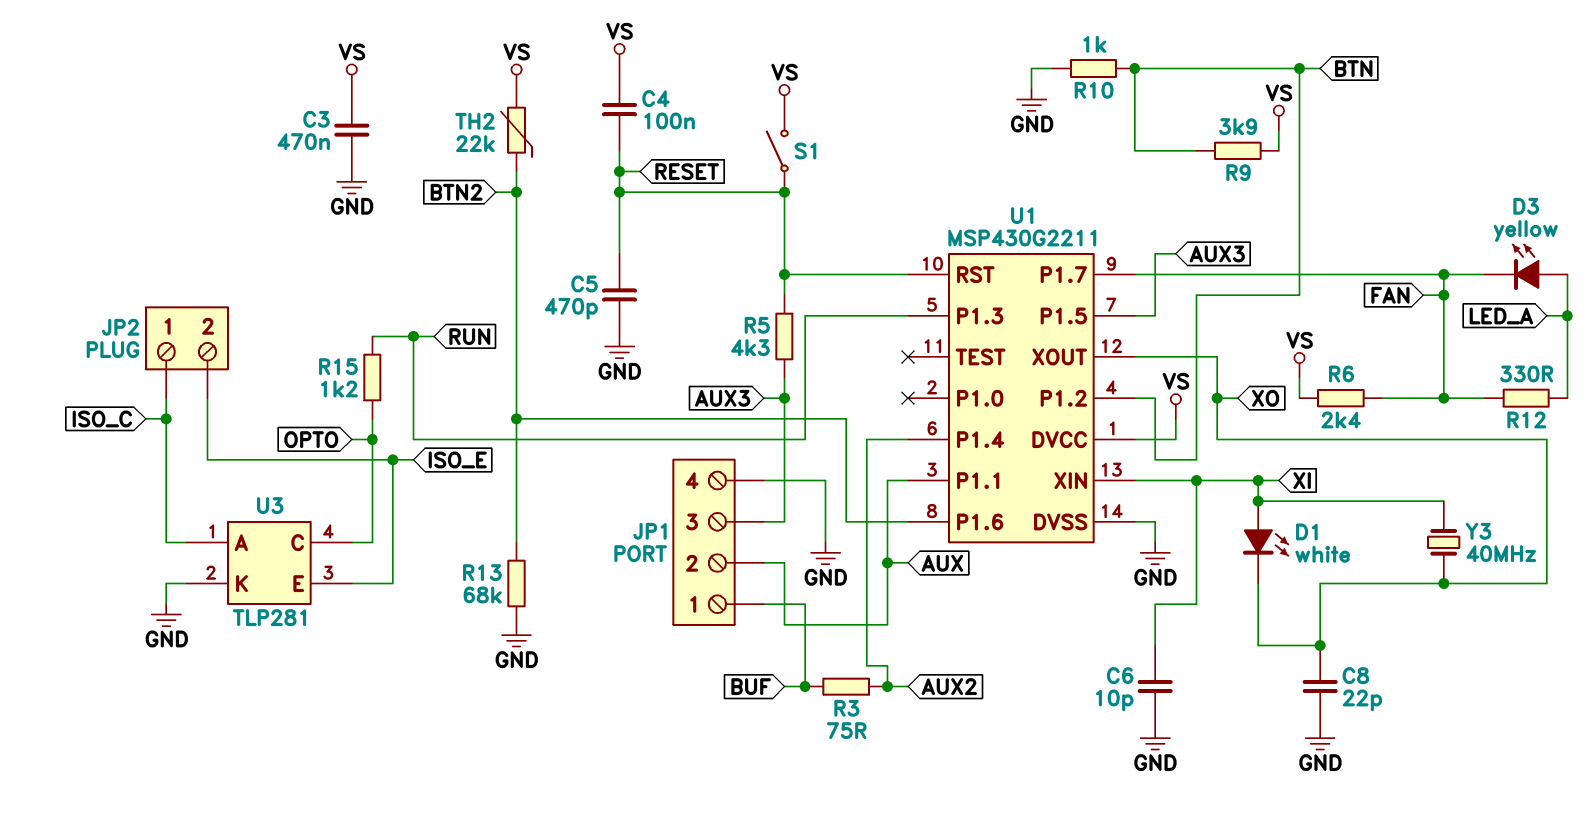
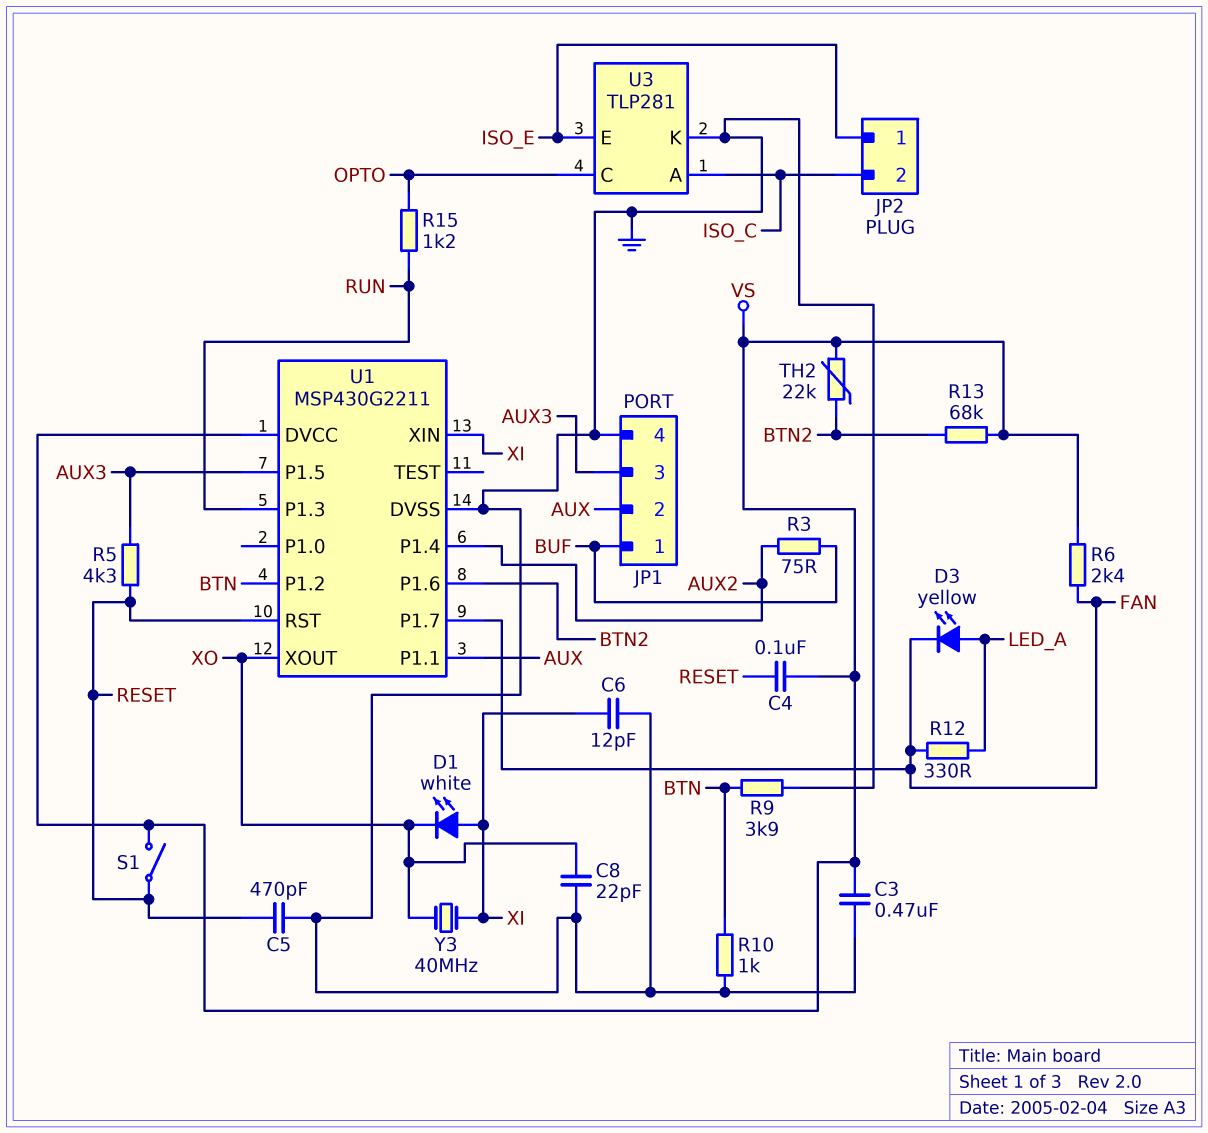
C6: 10pF (GND, XI) -> 12pF (GND, XI)
JP2 pin 1: ISO_C -> ISO_E
JP2 pin 2: ISO_E -> ISO_C
R9: 3.9k (BTN, VS) -> 3.9k (BTN, GND)
R13: 68k (BTN2, GND) -> 68k (BTN2, VS)

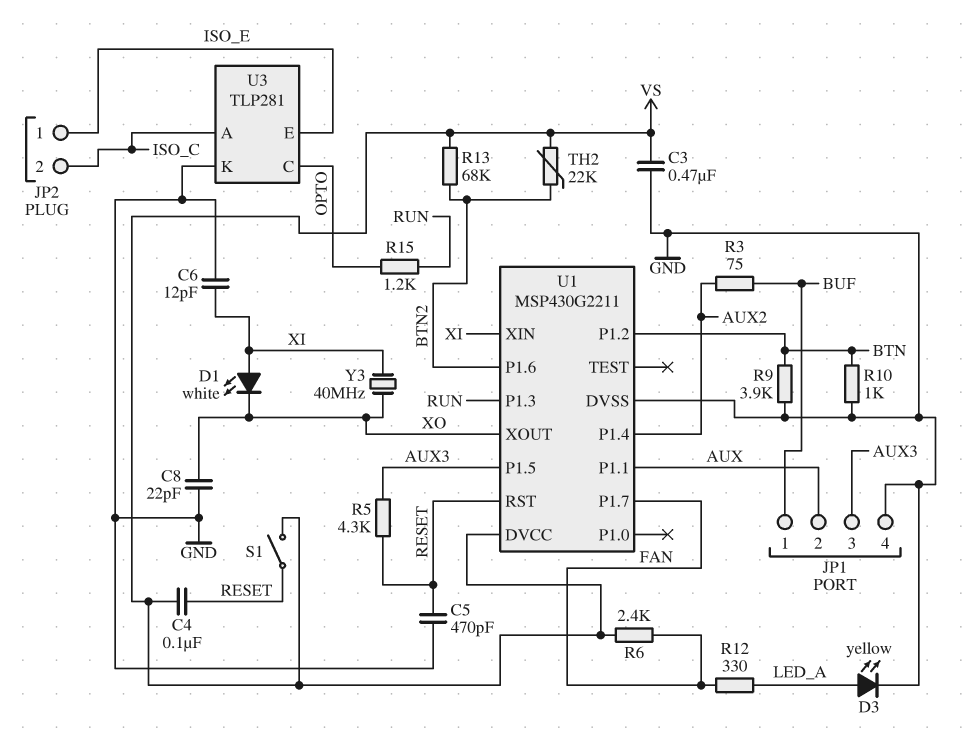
D3: LED yellow (A LED_A, K FAN) -> LED yellow (A LED_A, K GND)

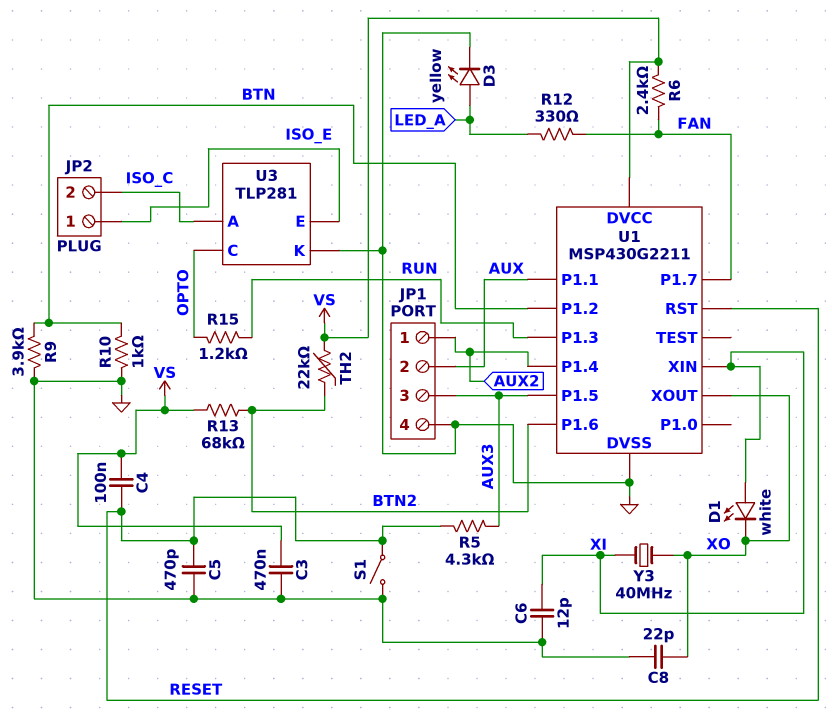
JP1 pin 1: BUF -> AUX2
R3: 75 (AUX2, BUF) -> none
S1: switch (RESET, VS) -> switch (GND, RESET)

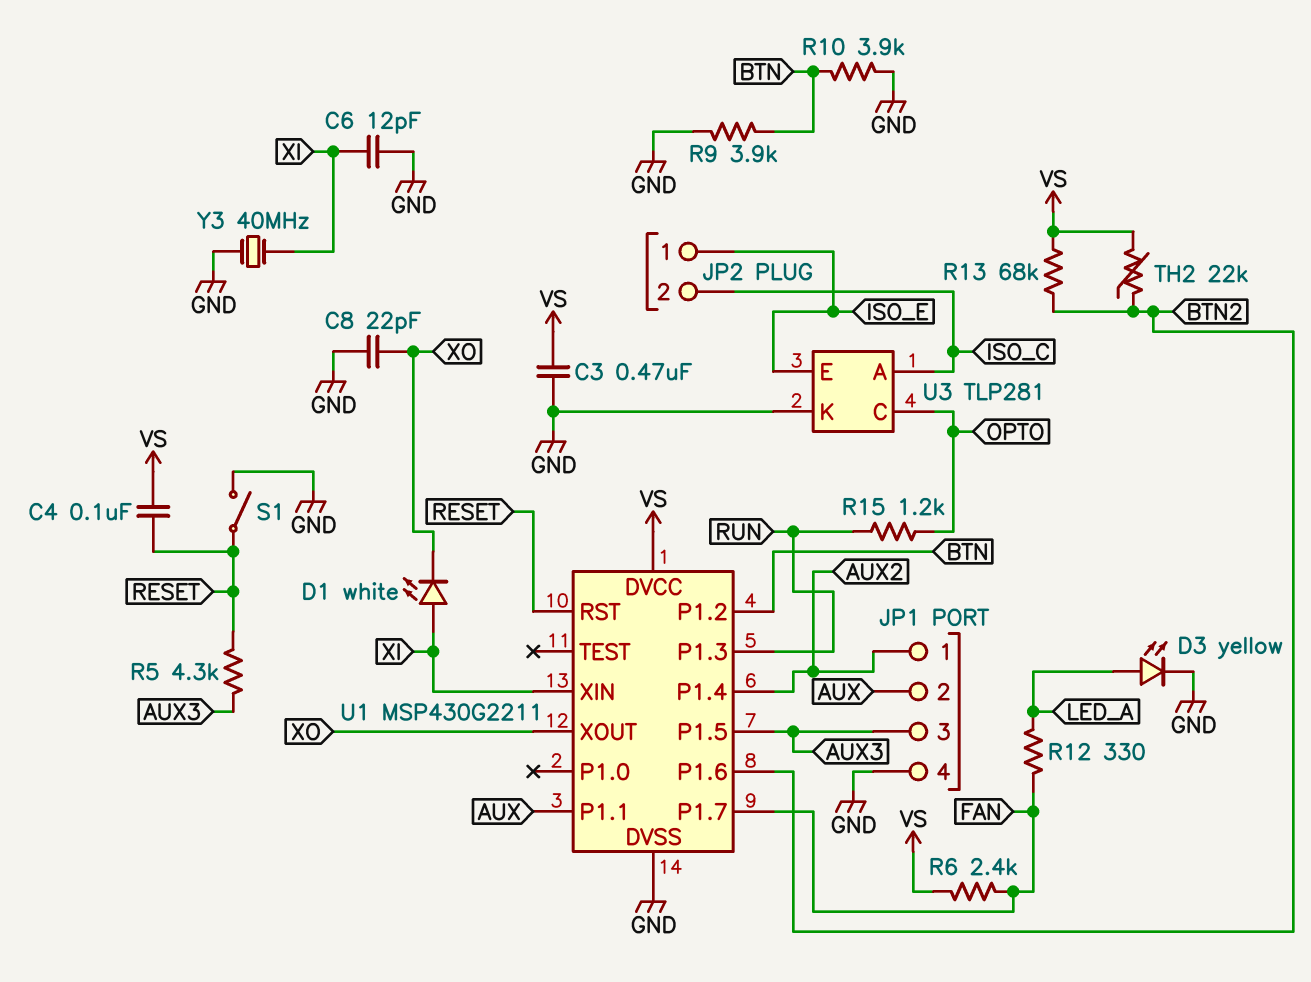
C5: 470pF (GND, RESET) -> none
R10: 1k (BTN, GND) -> 3.9k (BTN, GND)
Y3: 40MHz (XI, XO) -> 40MHz (GND, XI)

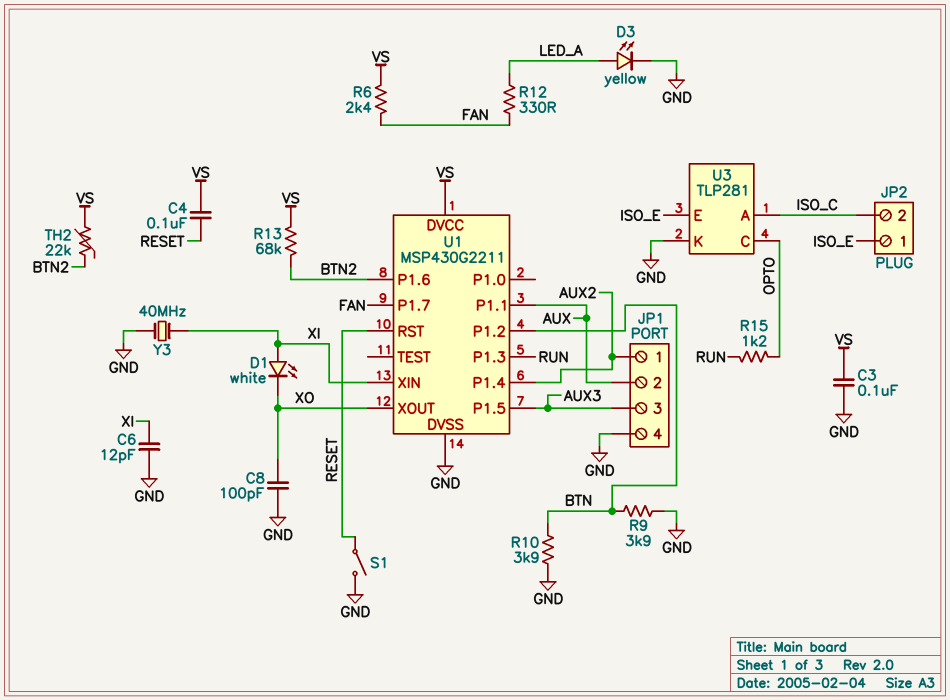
C3: 470nF (GND, VS) -> 100nF (GND, VS)
C8: 22pF (GND, XO) -> 100pF (GND, XO)
R5: 4.3k (AUX3, RESET) -> none

